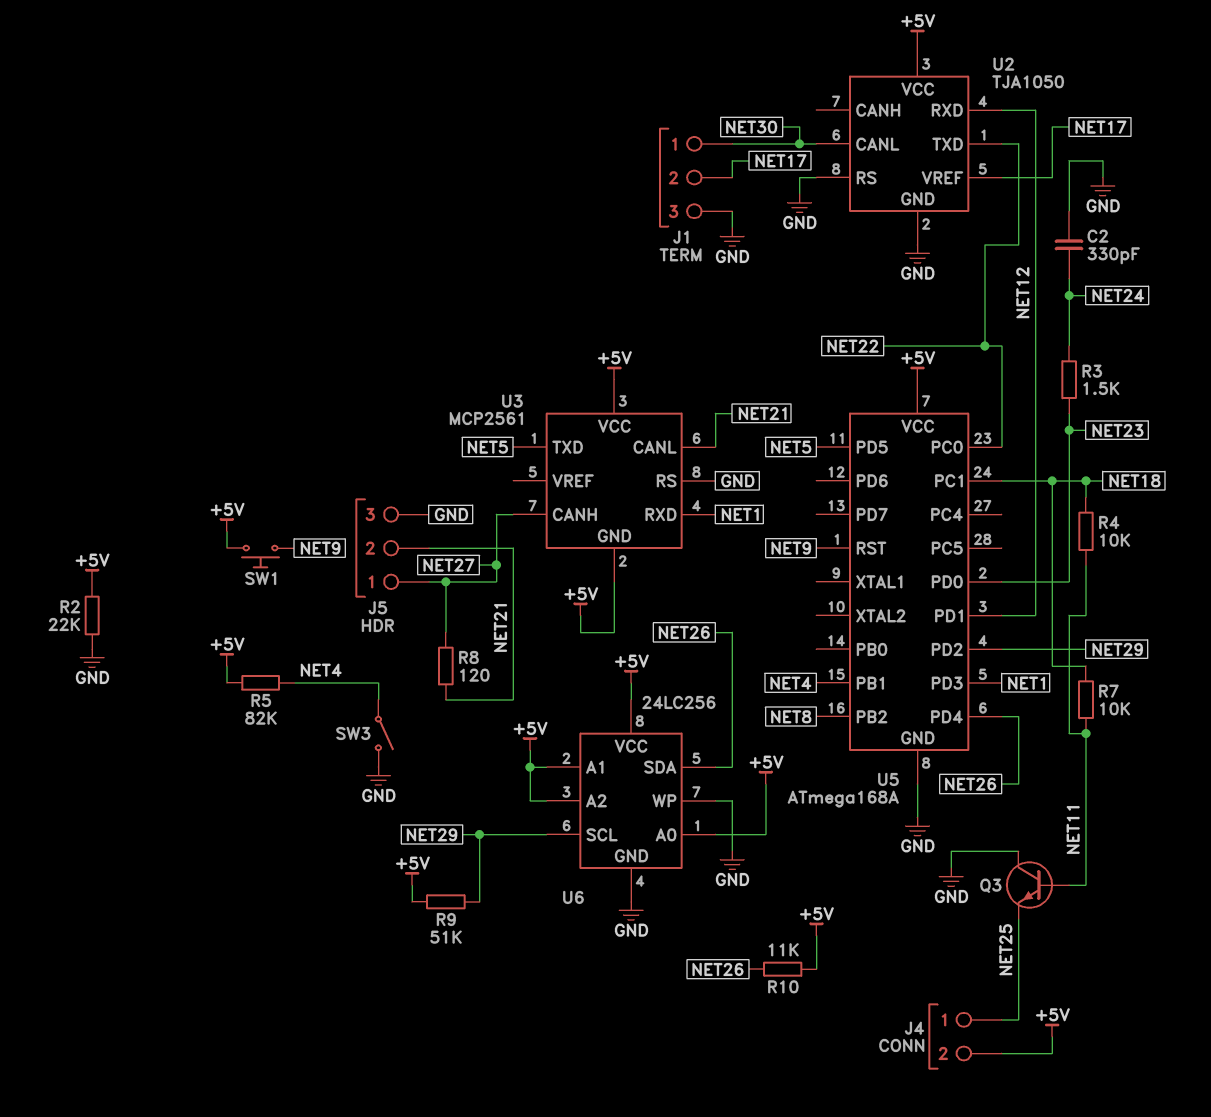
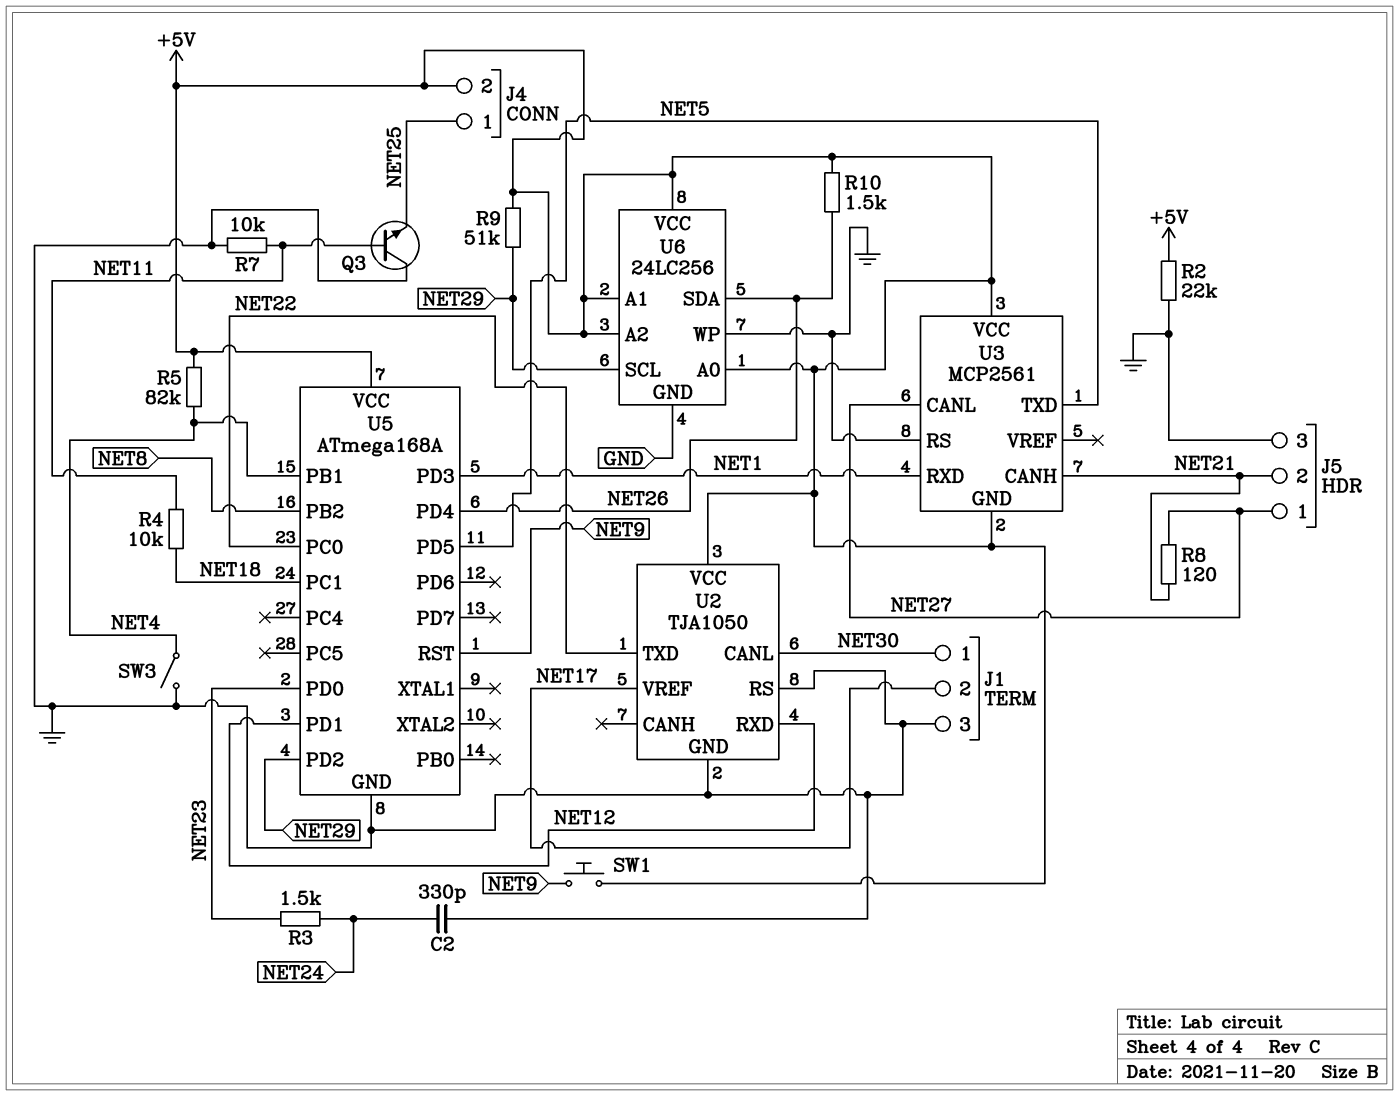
R7: 10k (NET11, NET18) -> 10k (GND, NET11)
R10: 11k (+5V, NET26) -> 1.5k (+5V, NET26)
U3 pin CANH: NET27 -> NET21
U3 pin CANL: NET21 -> NET27

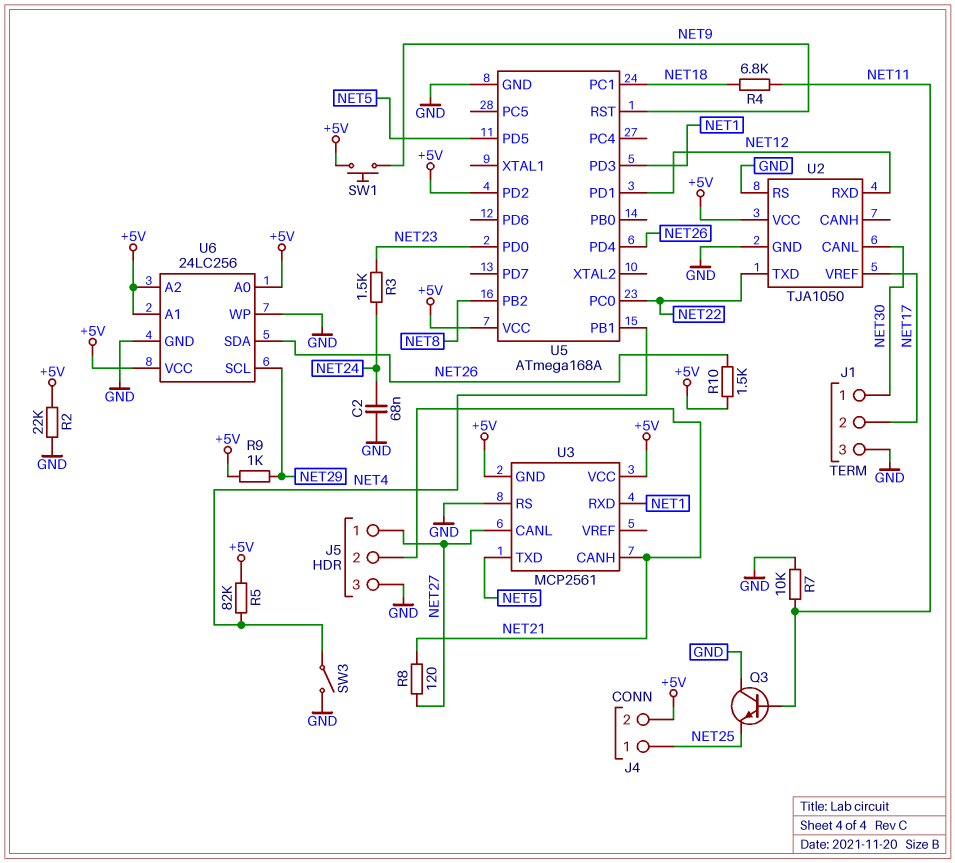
C2: 330pF (GND, NET24) -> 68nF (GND, NET24)
R4: 10k (NET11, NET18) -> 6.8k (NET11, NET18)
R9: 51k (+5V, NET29) -> 1k (+5V, NET29)
U5 pin PD2: NET29 -> +5V

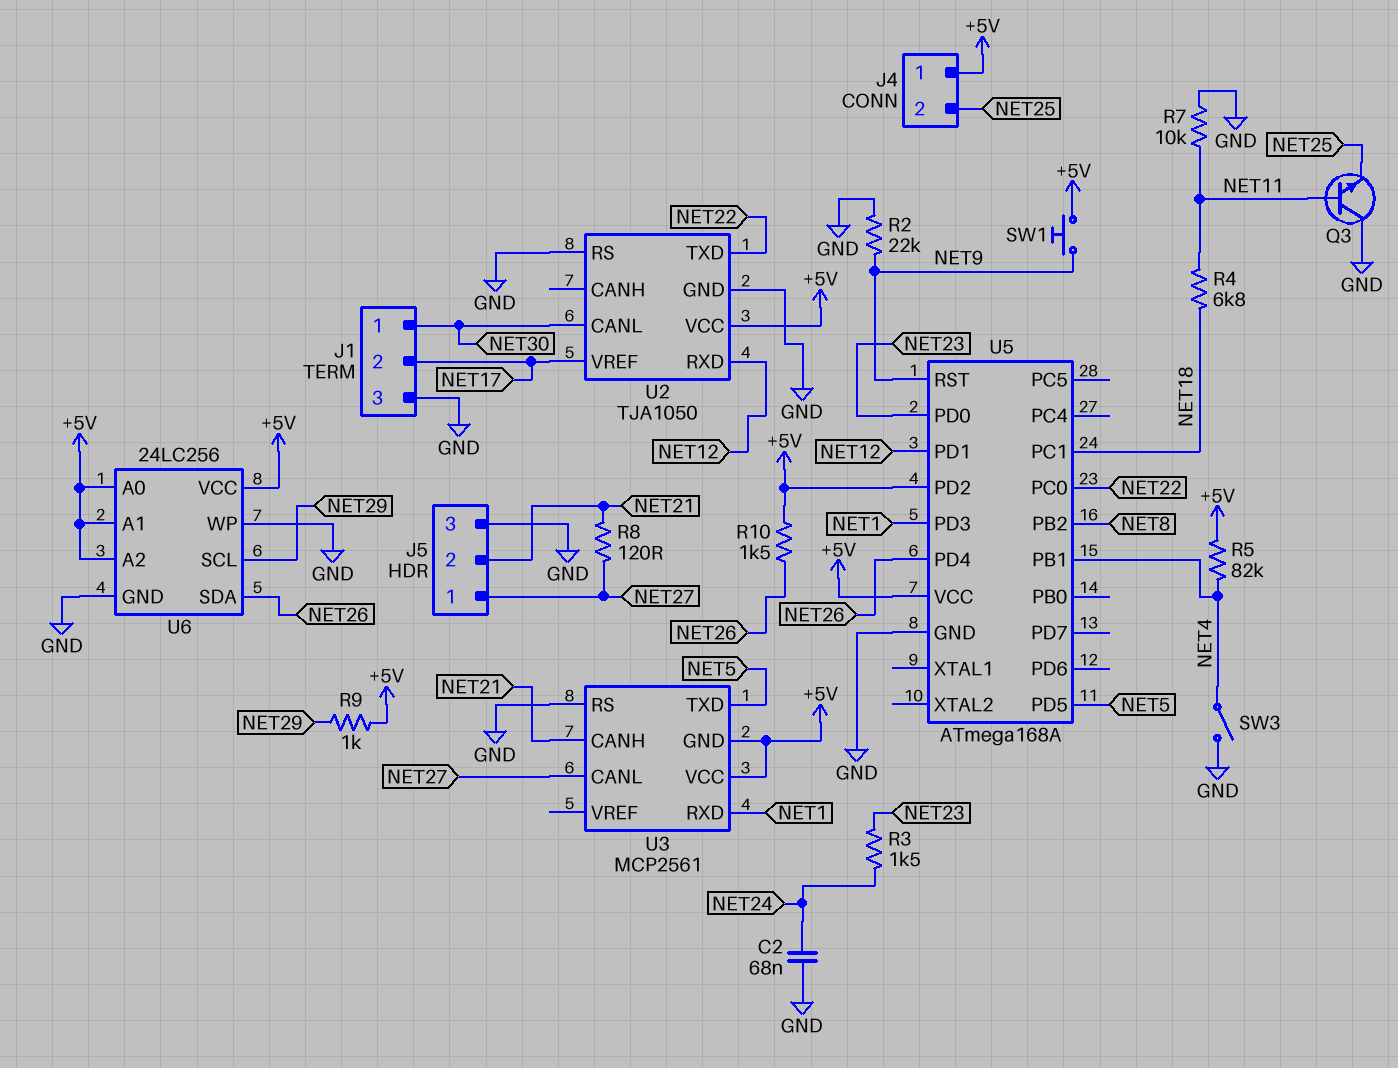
J4 pin 1: NET25 -> +5V
J4 pin 2: +5V -> NET25
R2: 22k (+5V, GND) -> 22k (GND, NET9)

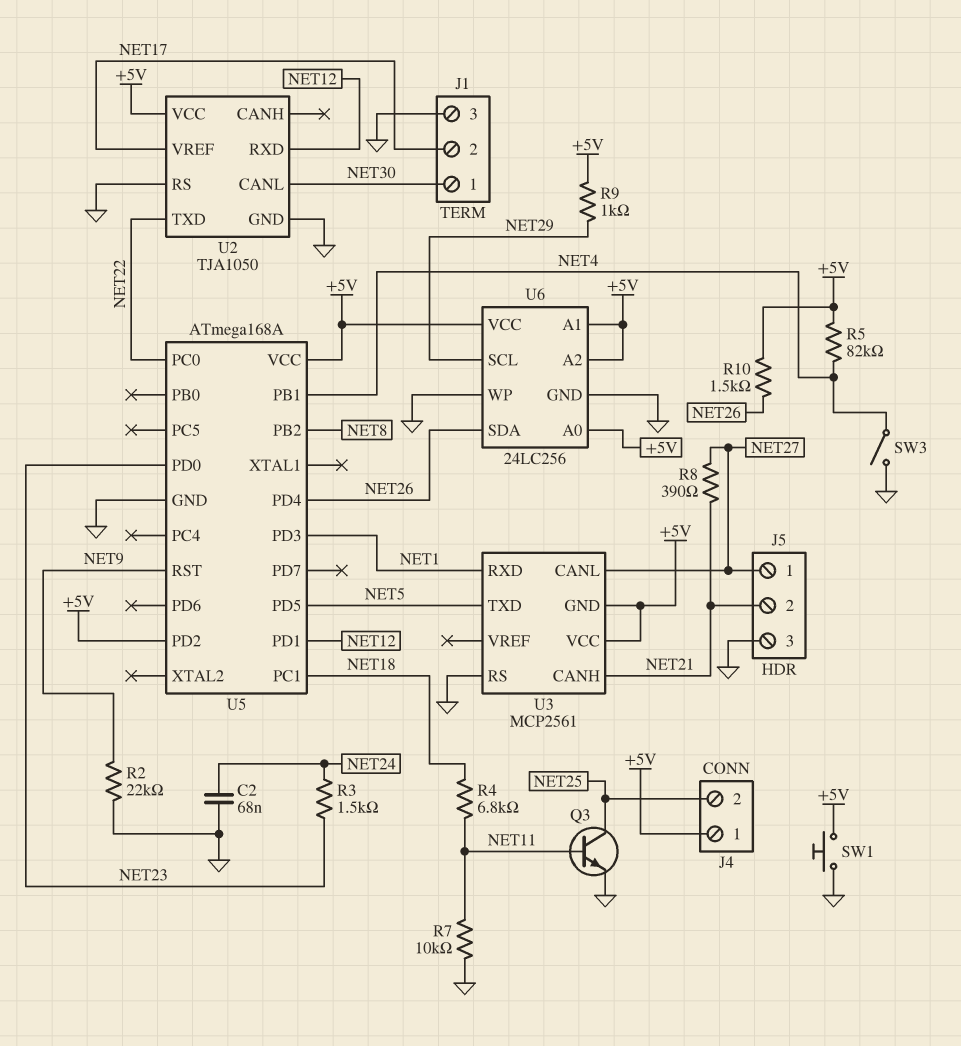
Q3: NPN (B NET11, C GND, E NET25) -> NPN (B NET11, C NET25, E GND)
R8: 120 (NET21, NET27) -> 390 (NET21, NET27)
SW1: button (+5V, NET9) -> button (+5V, GND)

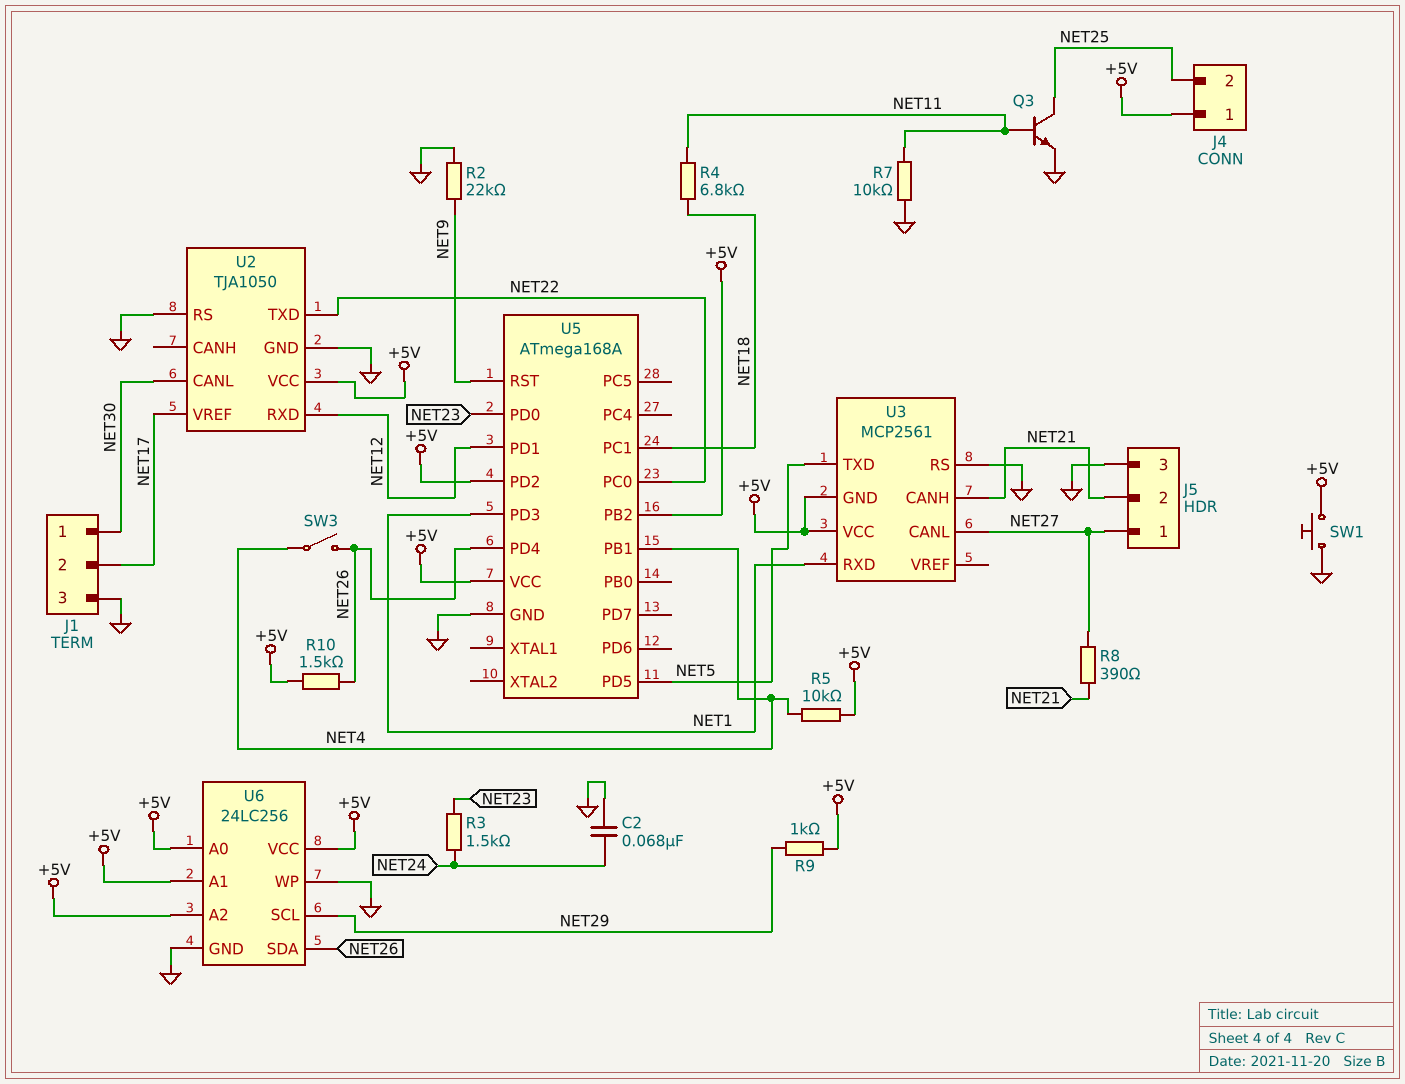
R5: 82k (+5V, NET4) -> 10k (+5V, NET4)
SW3: switch (GND, NET4) -> switch (NET4, NET26)
U5 pin PB2: NET8 -> +5V

